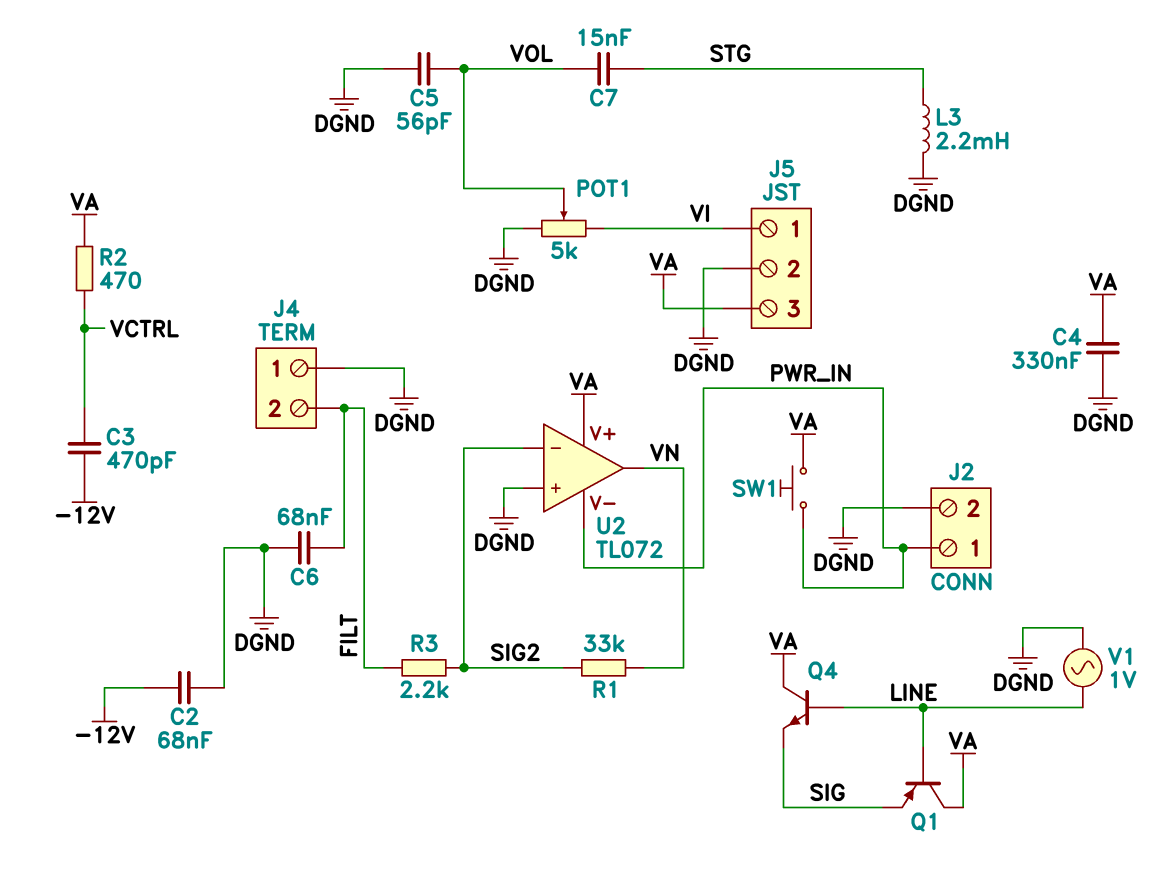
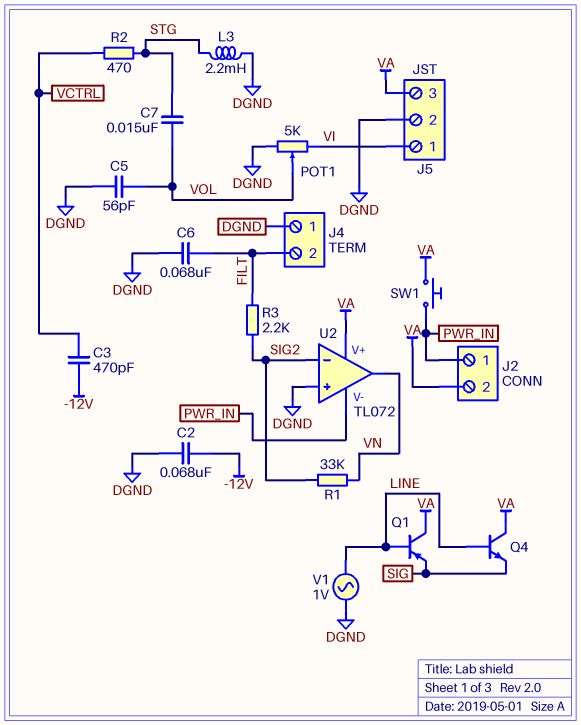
C4: 330nF (DGND, VA) -> none
J2 pin 2: DGND -> VA
R2: 470 (VA, VCTRL) -> 470 (STG, VCTRL)

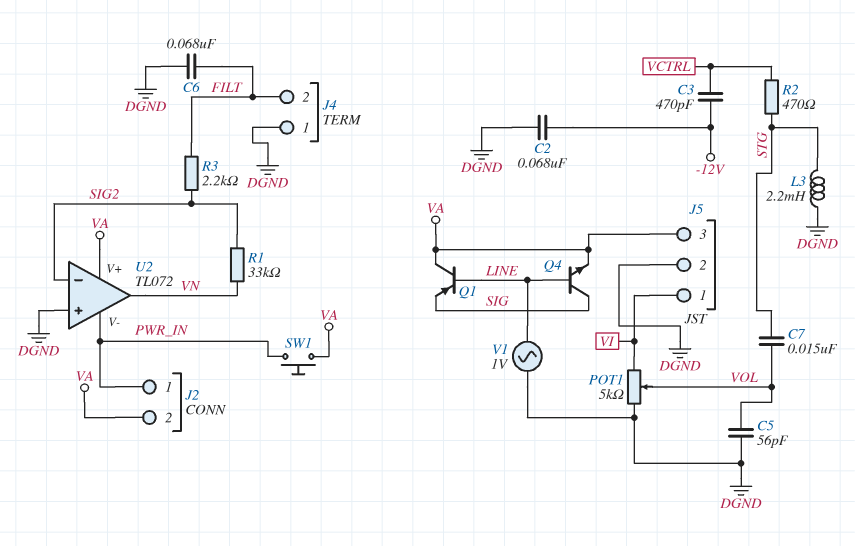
Q4: NPN (B LINE, C VA, E SIG) -> NPN (B LINE, C SIG, E VA)

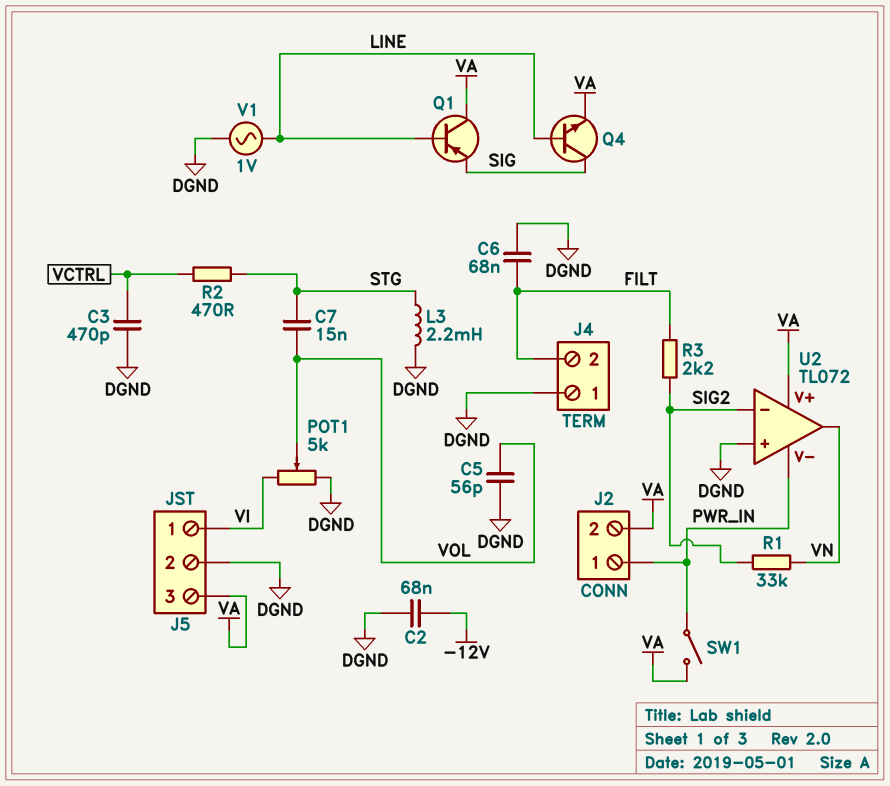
C3: 470pF (-12V, VCTRL) -> 470pF (DGND, VCTRL)
SW1: button (PWR_IN, VA) -> switch (PWR_IN, VA)

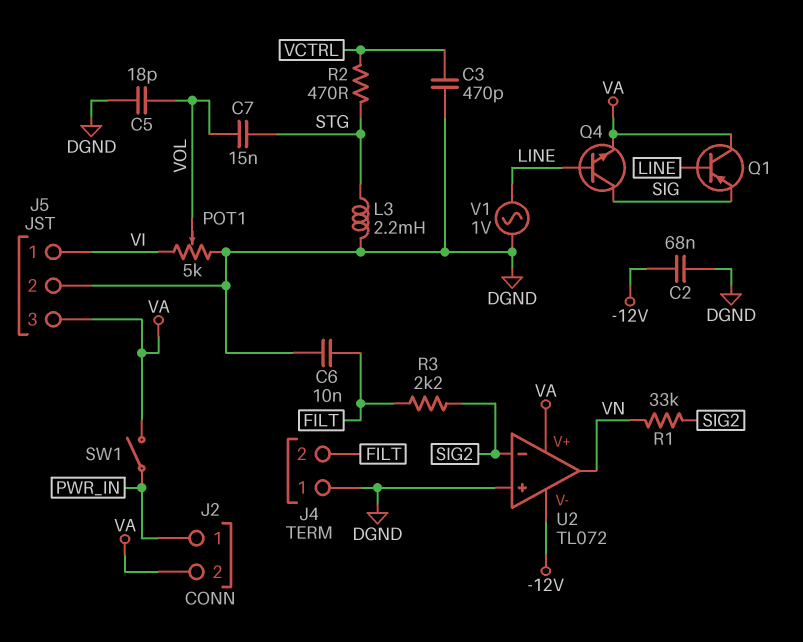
C5: 56pF (DGND, VOL) -> 18pF (DGND, VOL)
C6: 68nF (DGND, FILT) -> 10nF (DGND, FILT)
U2 pin V-: PWR_IN -> -12V

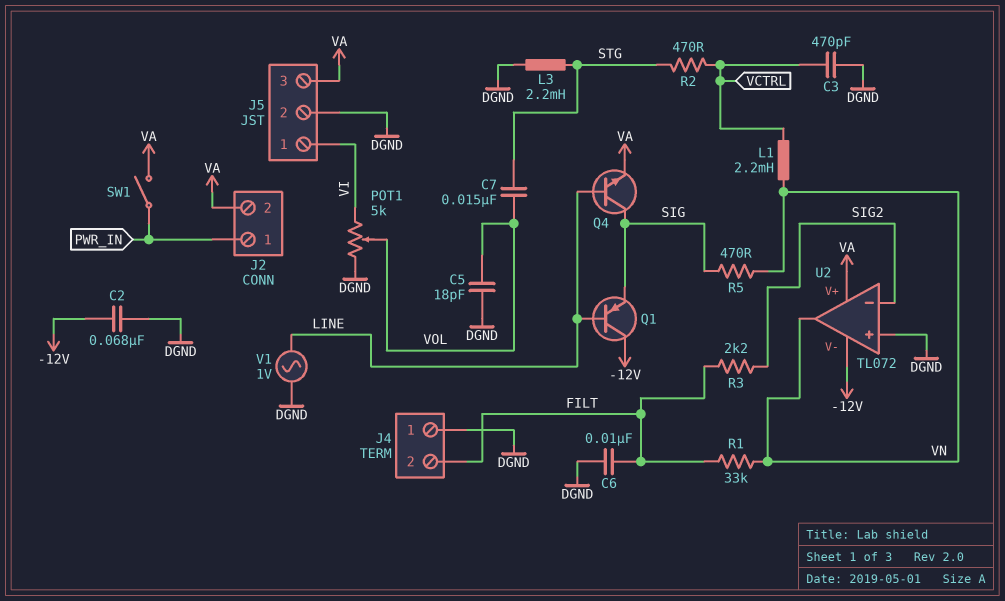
L1: none -> 2.2mH (VCTRL, VN)
Q1: PNP (B LINE, C VA, E SIG) -> PNP (B LINE, C -12V, E SIG)
R1: 33k (SIG2, VN) -> 33k (FILT, VN)
R5: none -> 470 (SIG, VN)

